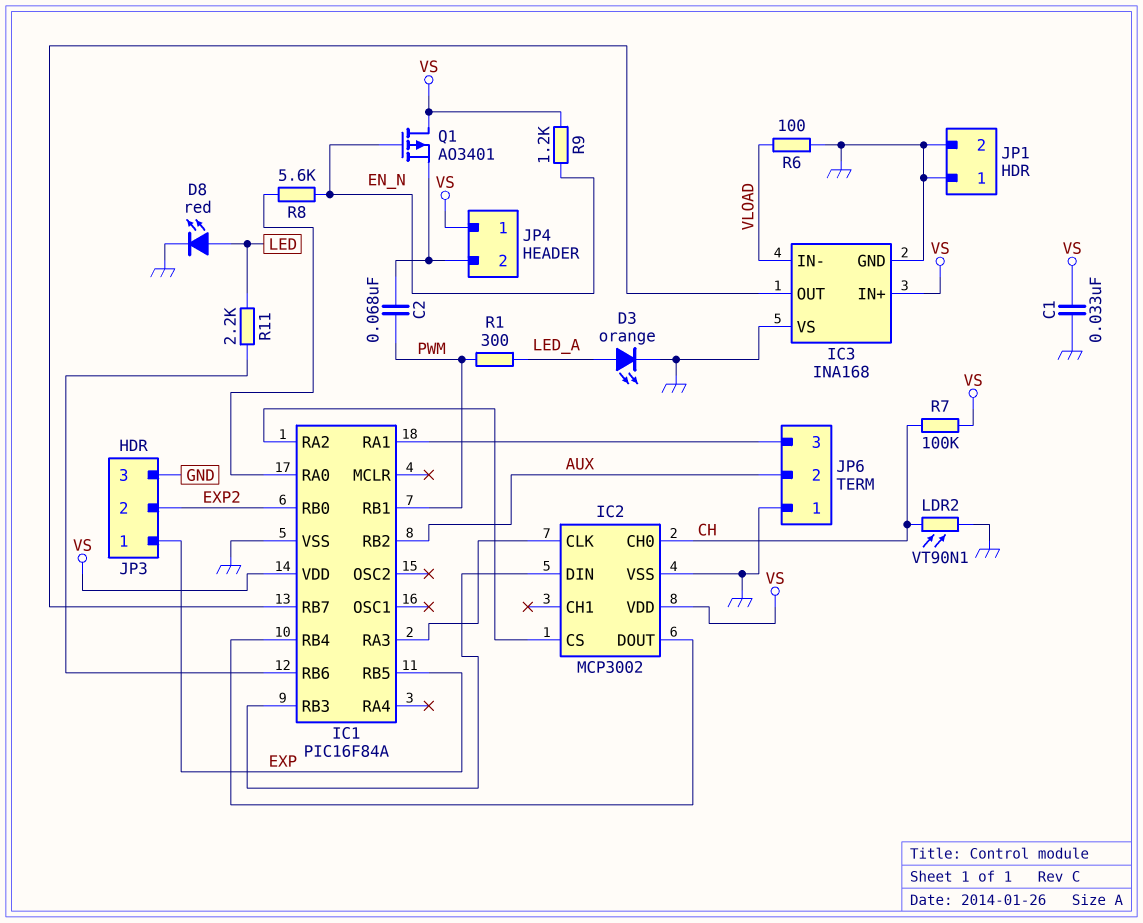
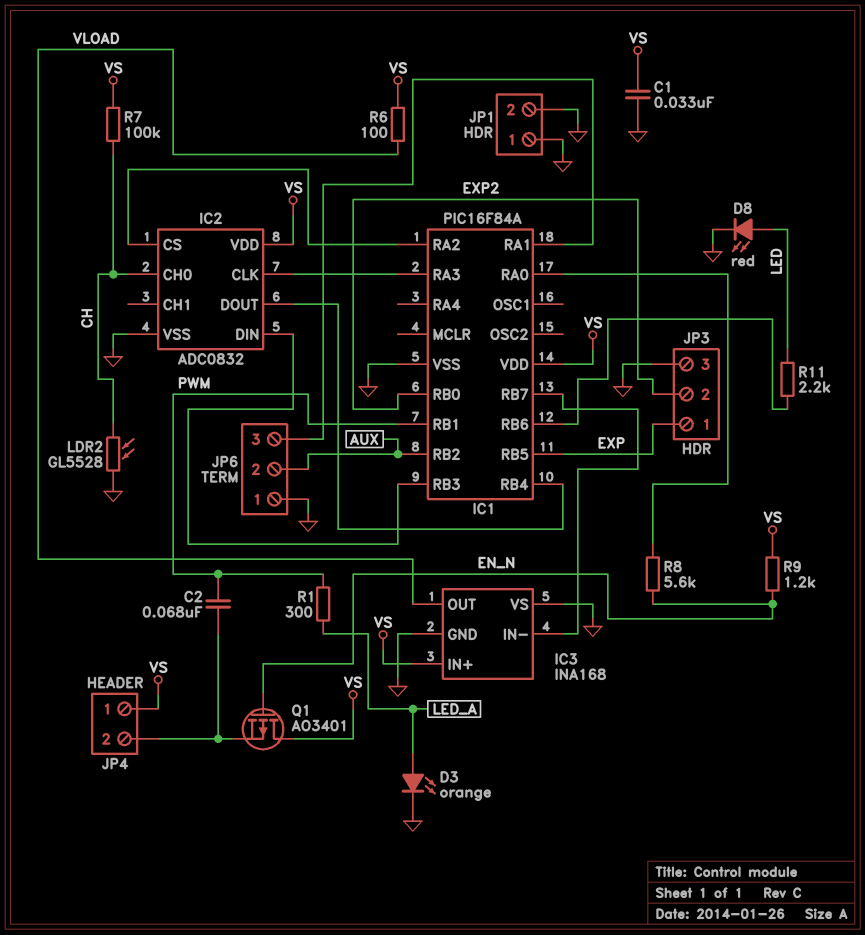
IC2: MCP3002 -> ADC0832
IC3 pin IN-: VLOAD -> IC1/RB7
IC3 pin OUT: IC1/RB7 -> VLOAD
LDR2: VT90N1 (CH, GND) -> GL5528 (CH, GND)
R6: 100 (GND, VLOAD) -> 100 (VLOAD, VS)

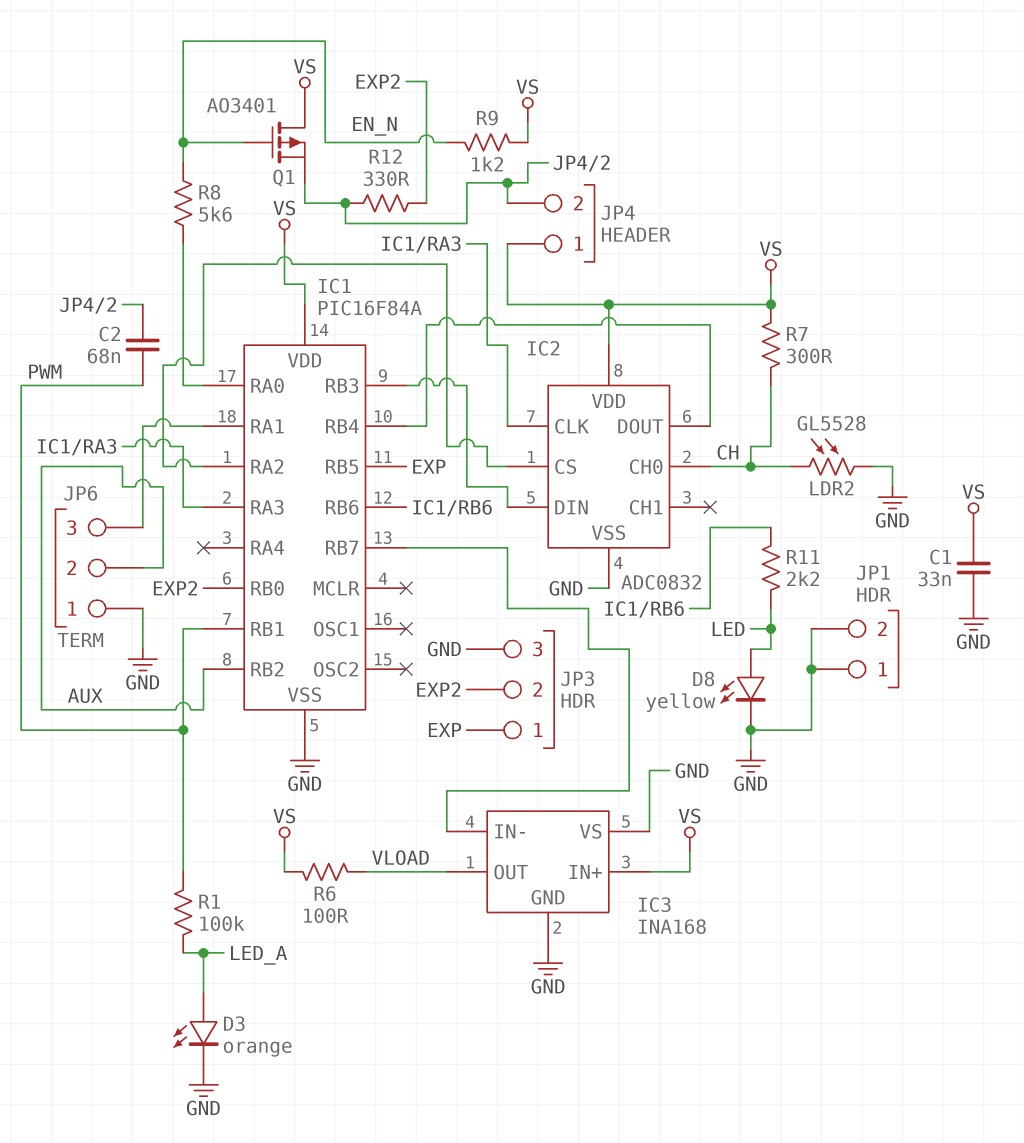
D8: LED red (A LED, K GND) -> LED yellow (A LED, K GND)
R1: 300 (LED_A, PWM) -> 100k (LED_A, PWM)
R7: 100k (CH, VS) -> 300 (CH, VS)
R12: none -> 330 (EXP2, JP4/2)

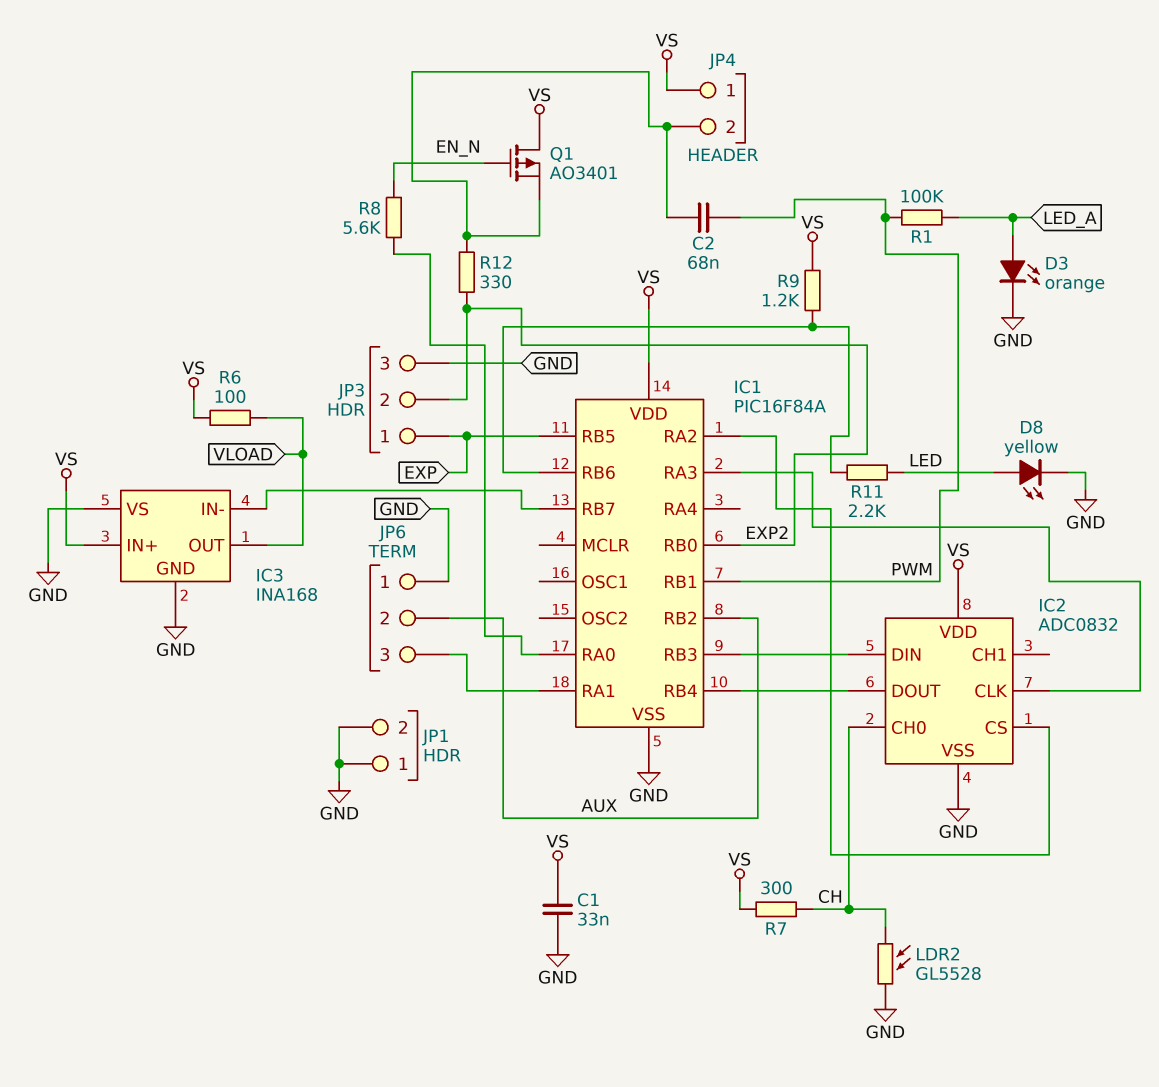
R9: 1.2k (EN_N, VS) -> 1.2k (IC1/RB6, VS)

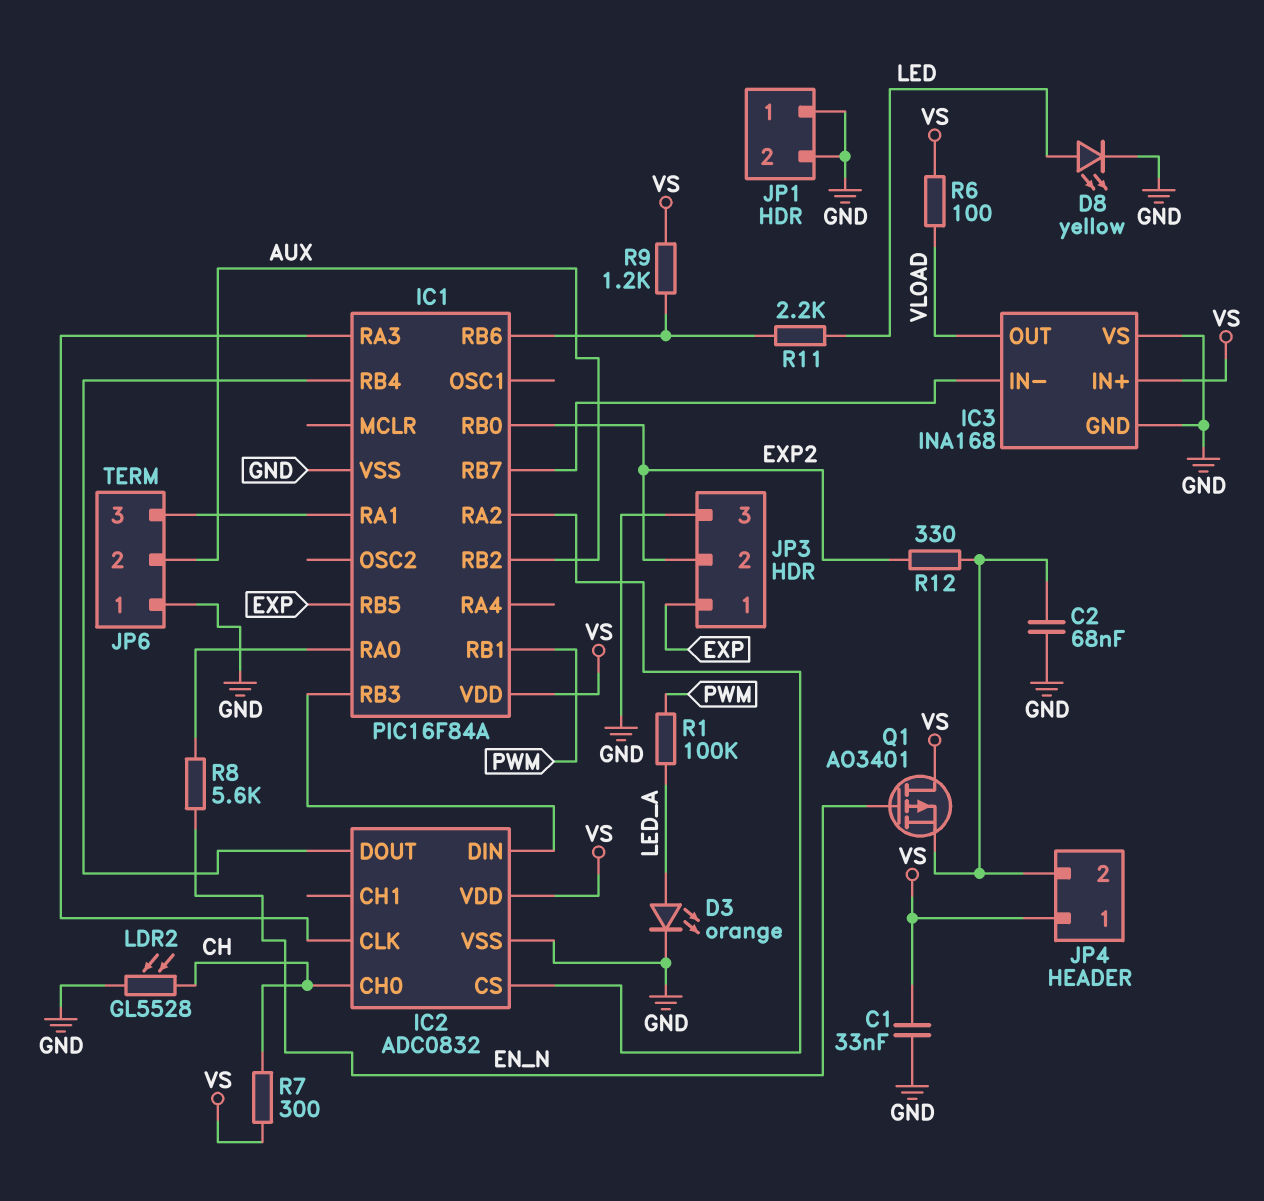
C2: 68nF (JP4/2, PWM) -> 68nF (GND, JP4/2)

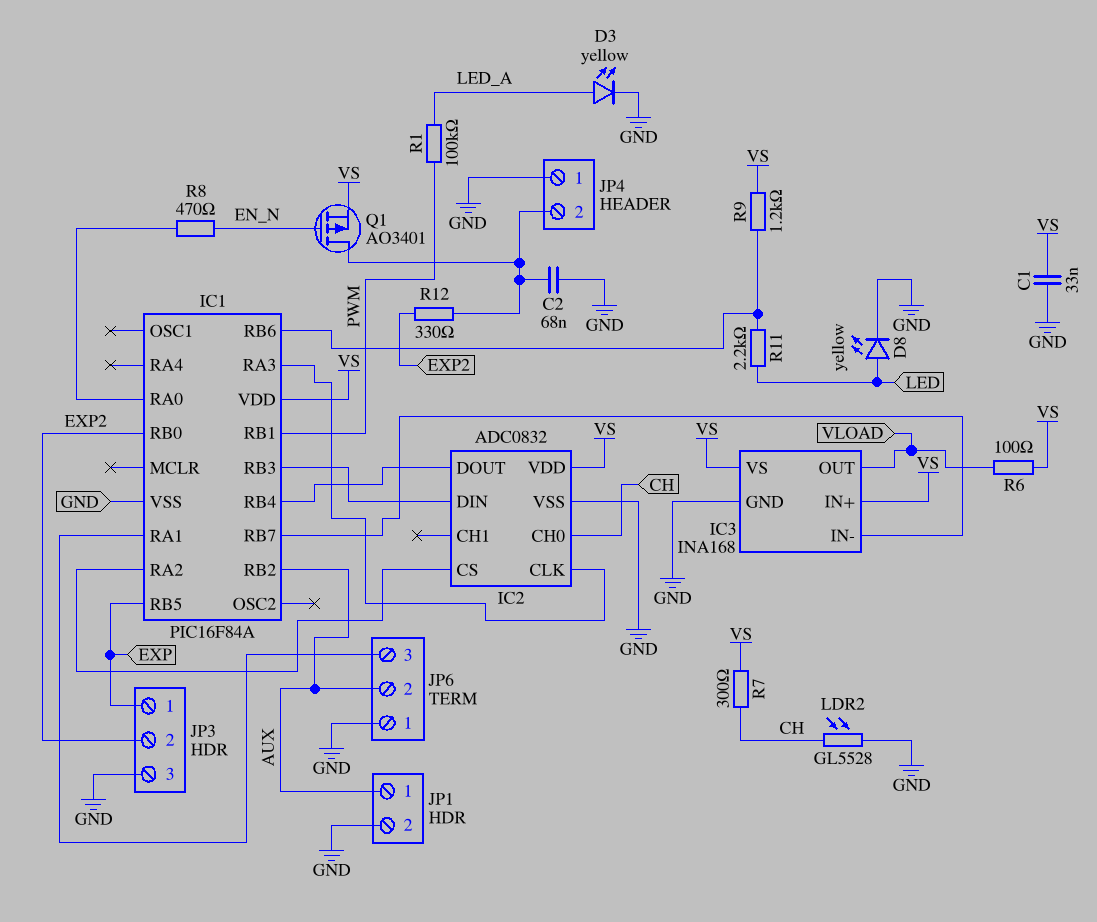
D3: LED orange (A LED_A, K GND) -> LED yellow (A LED_A, K GND)
IC3 pin VS: GND -> VS
JP1 pin 1: GND -> AUX
JP4 pin 1: VS -> GND
Q1: PMOS AO3401 (G EN_N, D VS, S JP4/2) -> PMOS AO3401 (G EN_N, D JP4/2, S VS)
R8: 5.6k (EN_N, IC1/RA0) -> 470 (EN_N, IC1/RA0)

